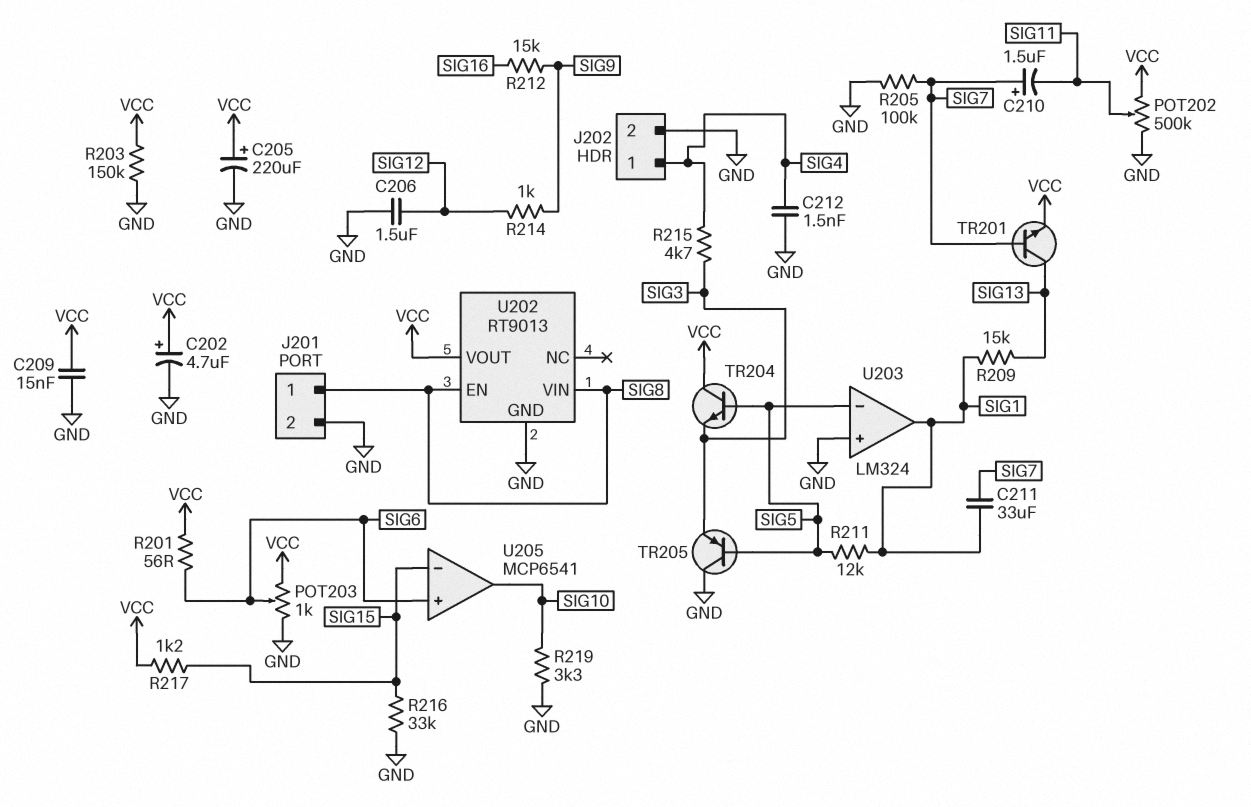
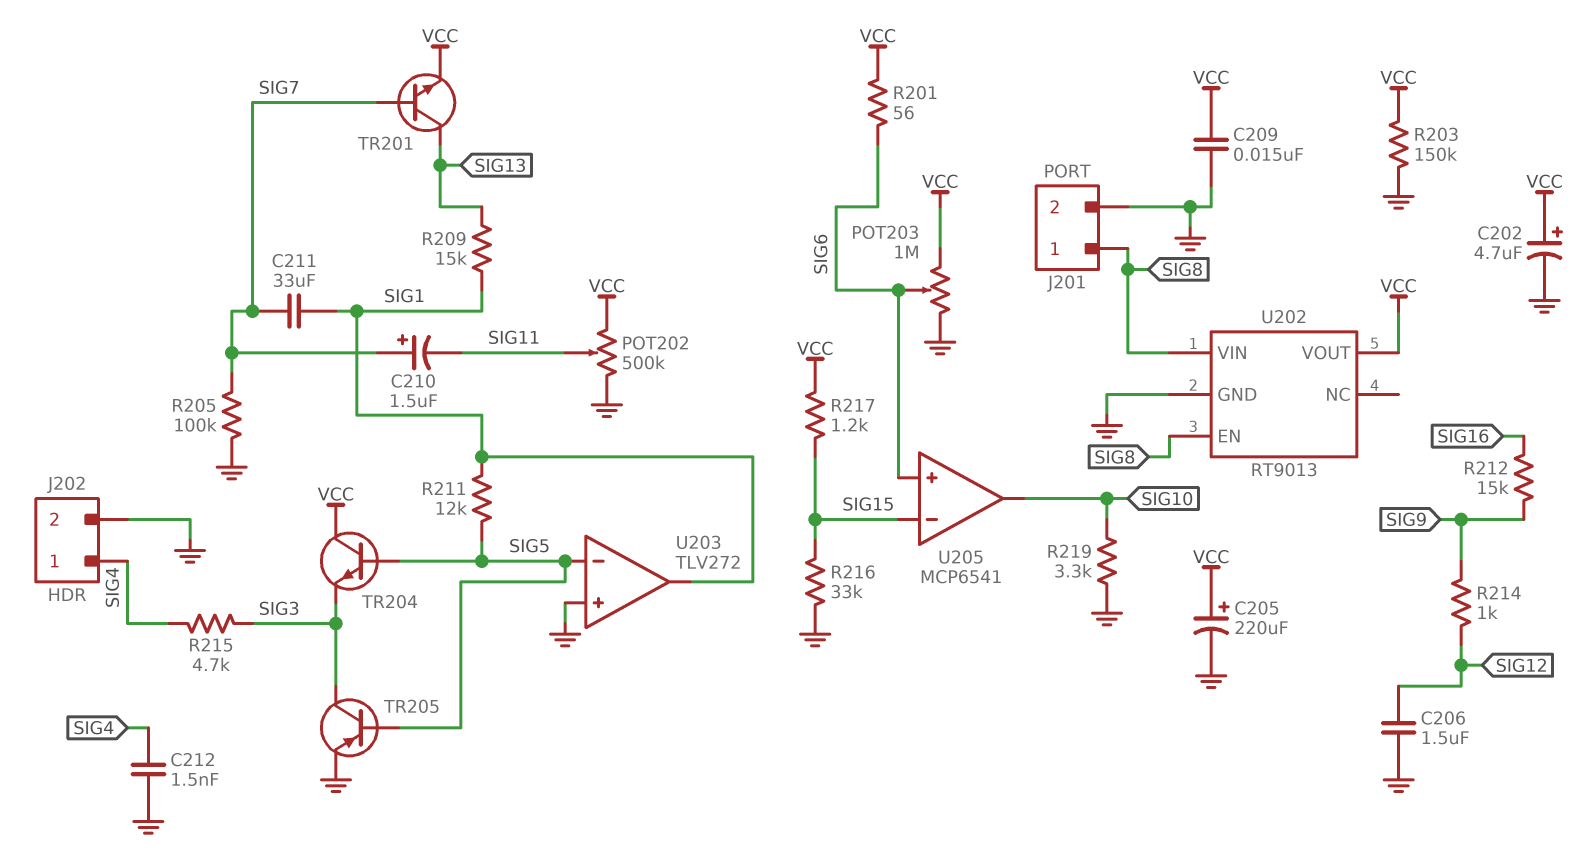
POT203: 1k (GND, VCC, wiper SIG6) -> 1M (GND, VCC, wiper SIG6)
TR205: PNP (B SIG5, C GND, E SIG3) -> PNP (B SIG5, C SIG3, E GND)
U203: LM324 -> TLV272

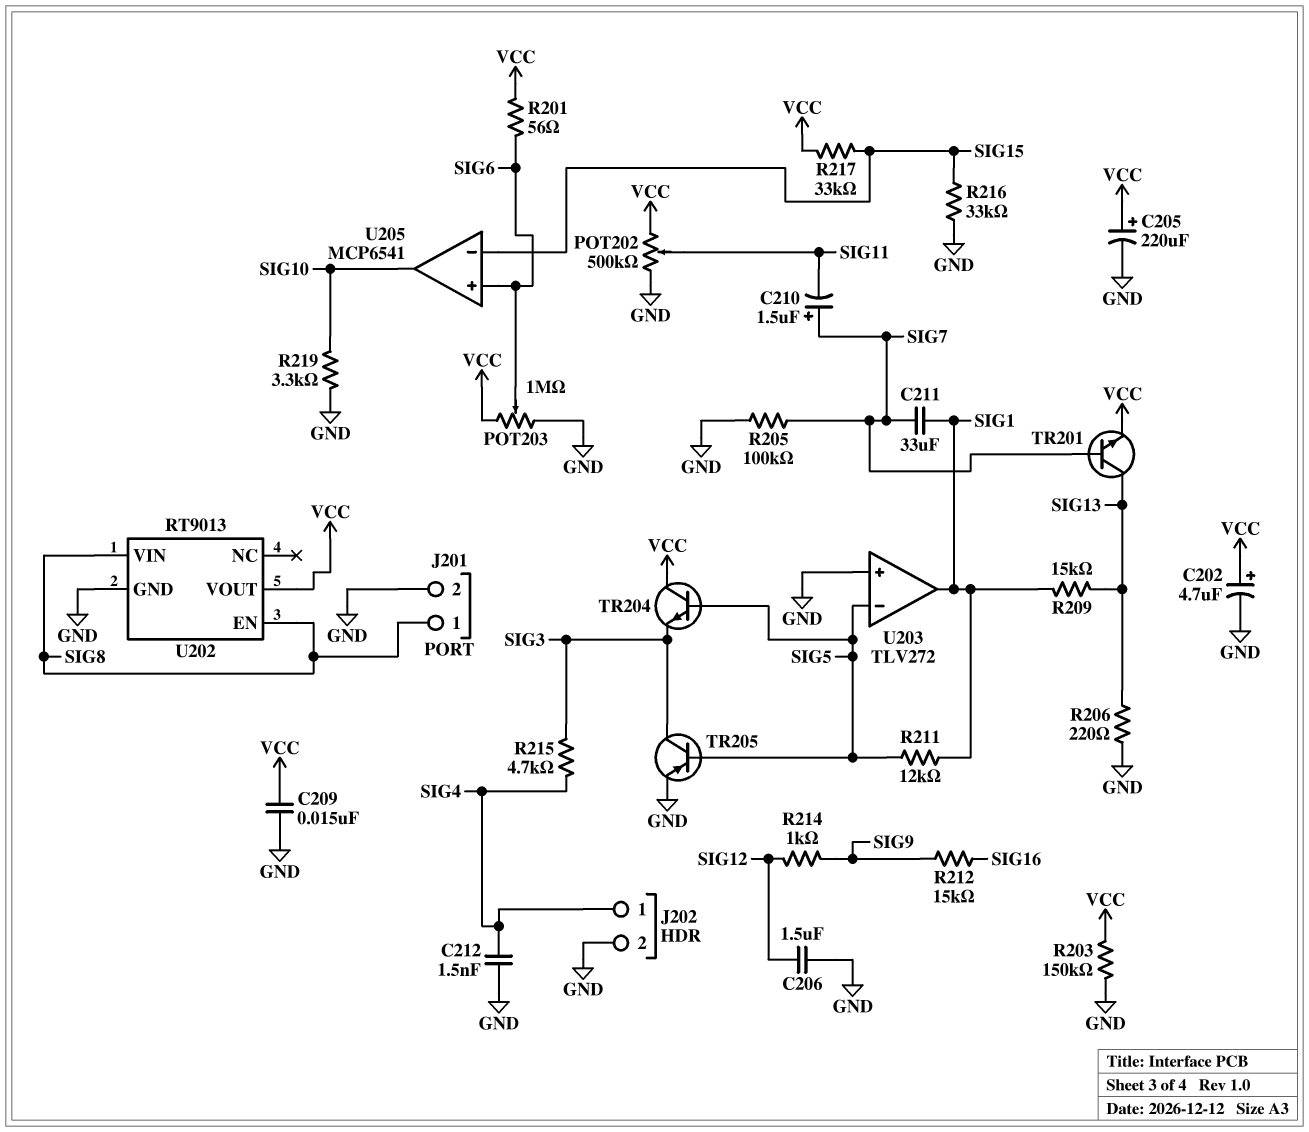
R206: none -> 220 (GND, SIG13)
R217: 1.2k (SIG15, VCC) -> 33k (SIG15, VCC)

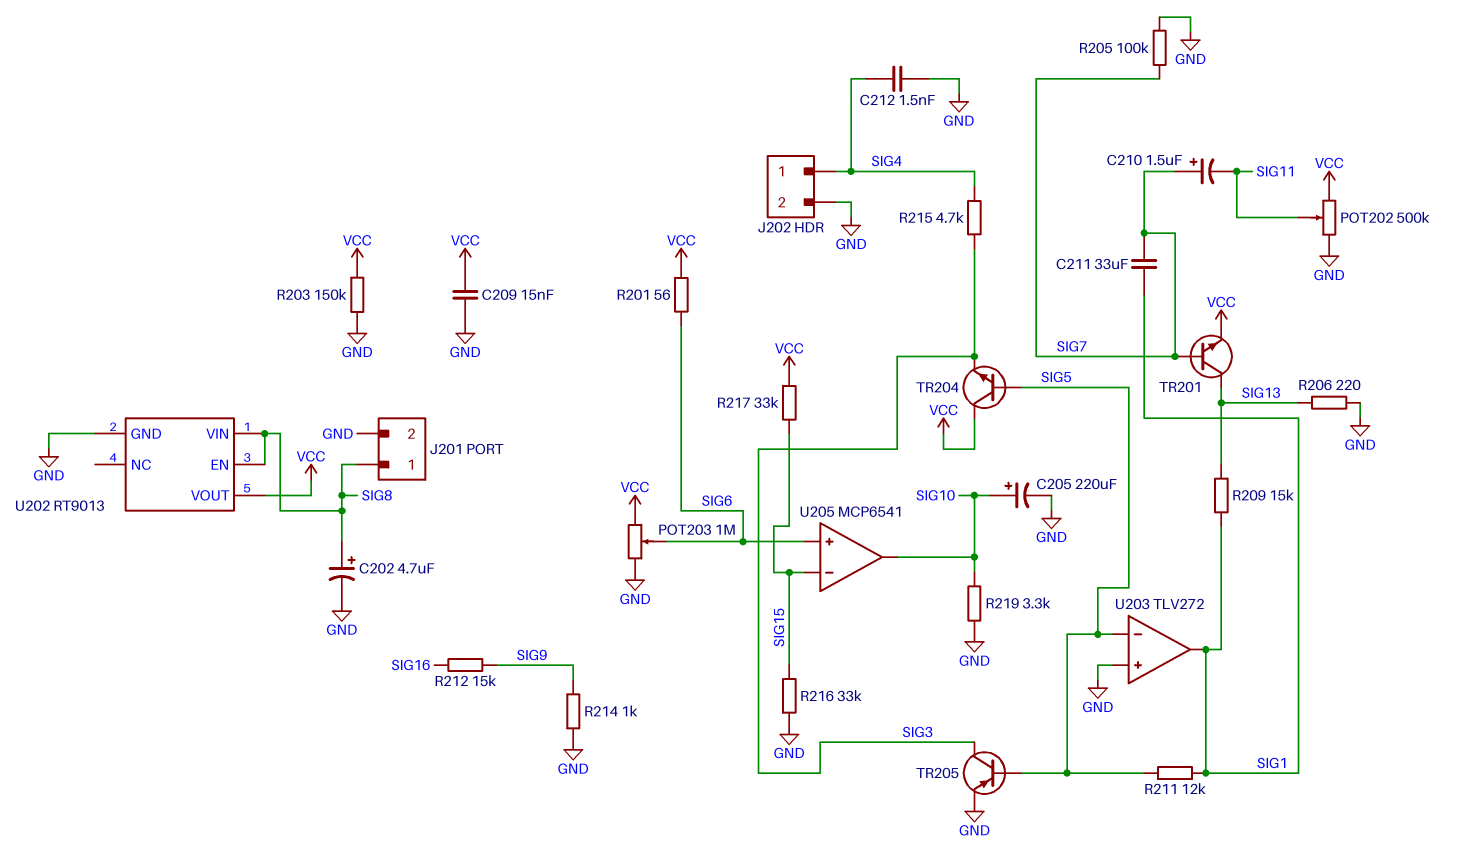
C202: 4.7uF (plus VCC, minus GND) -> 4.7uF (plus SIG8, minus GND)
C205: 220uF (plus VCC, minus GND) -> 220uF (plus SIG10, minus GND)
C206: 1.5uF (GND, SIG12) -> none
R214: 1k (SIG9, SIG12) -> 1k (GND, SIG9)

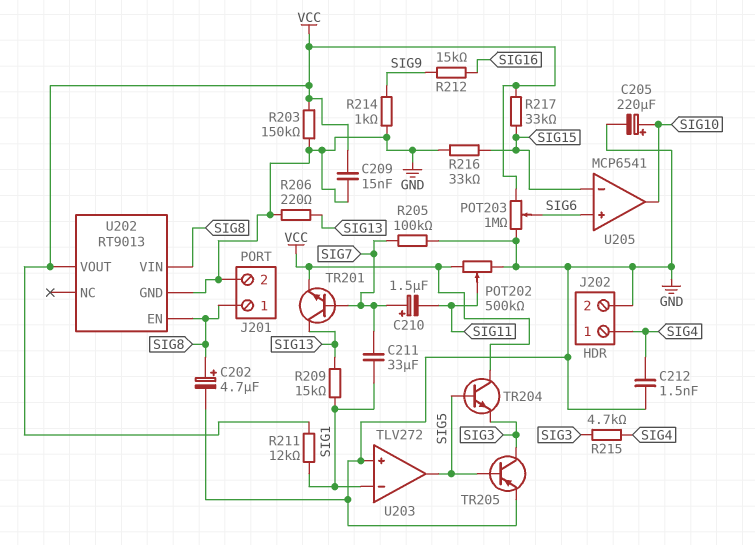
R201: 56 (SIG6, VCC) -> none
R211: 12k (SIG1, SIG5) -> 12k (SIG1, VCC)
R219: 3.3k (GND, SIG10) -> none
U203 pin in-: SIG5 -> SIG1
U203 pin out: SIG1 -> SIG5

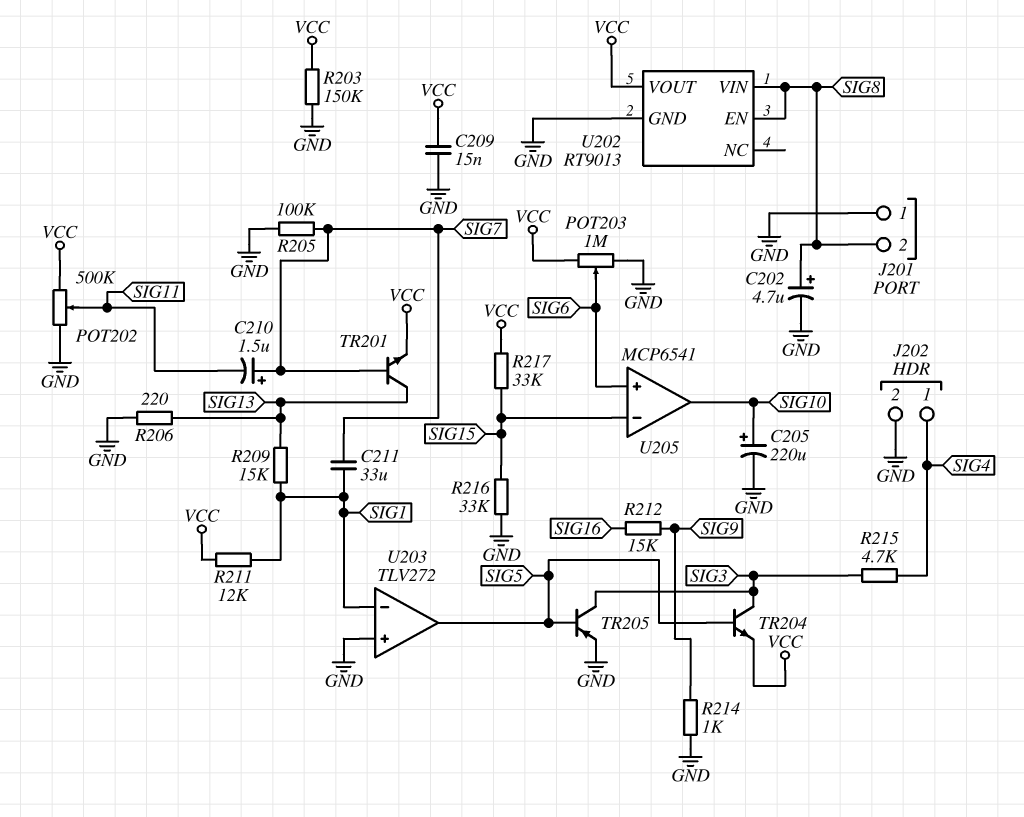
C212: 1.5nF (GND, SIG4) -> none
J201 pin 1: SIG8 -> GND
J201 pin 2: GND -> SIG8
TR204: NPN (B SIG5, C VCC, E SIG3) -> NPN (B SIG5, C SIG3, E VCC)

